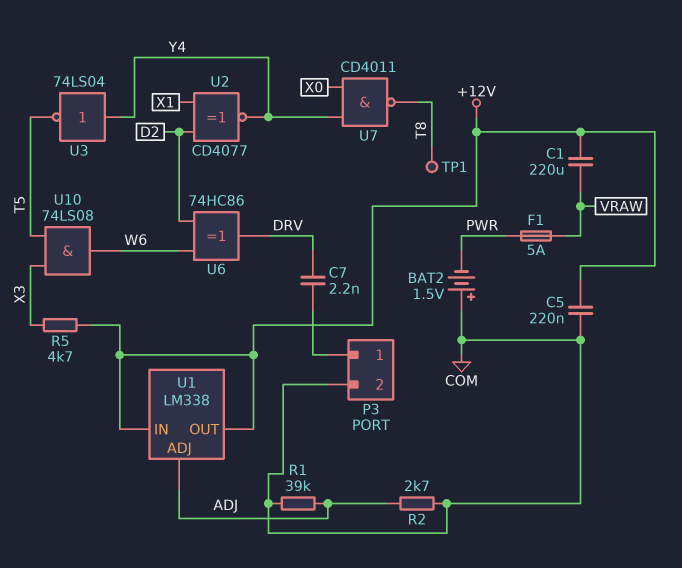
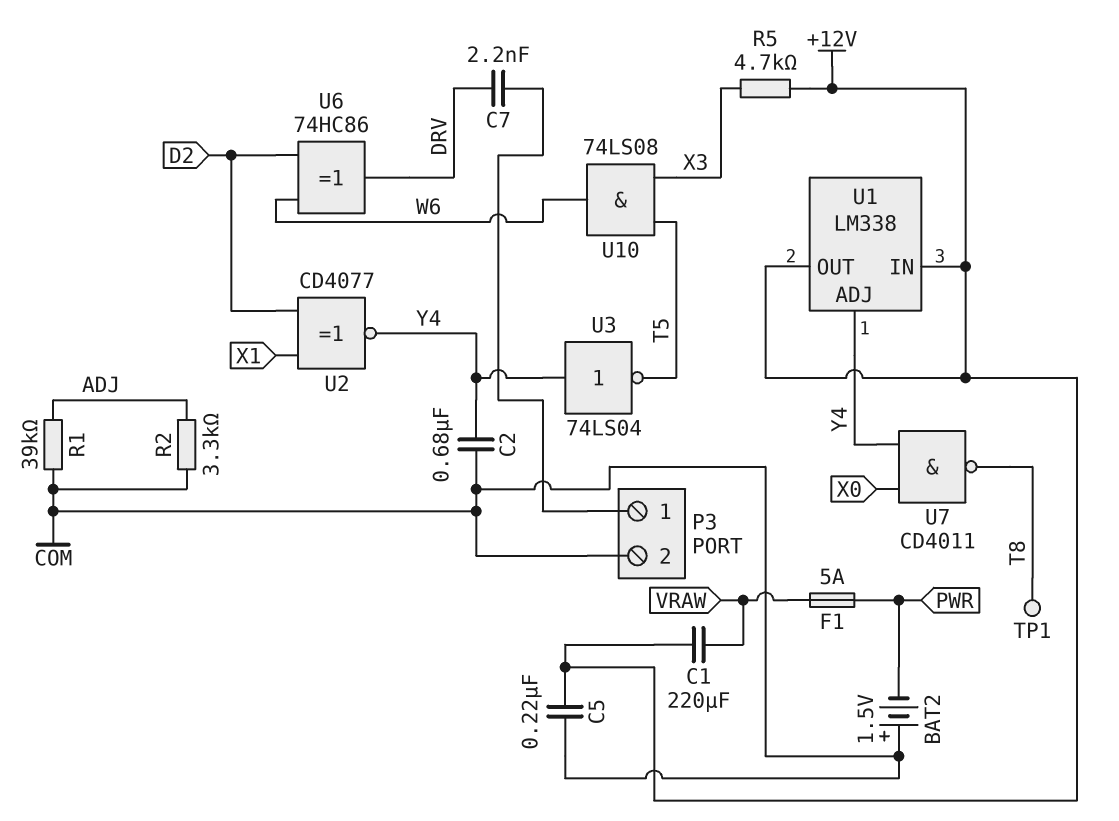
C2: none -> 680nF (COM, Y4)
R2: 2.7k (ADJ, COM) -> 3.3k (ADJ, COM)
U1 pin ADJ: ADJ -> Y4

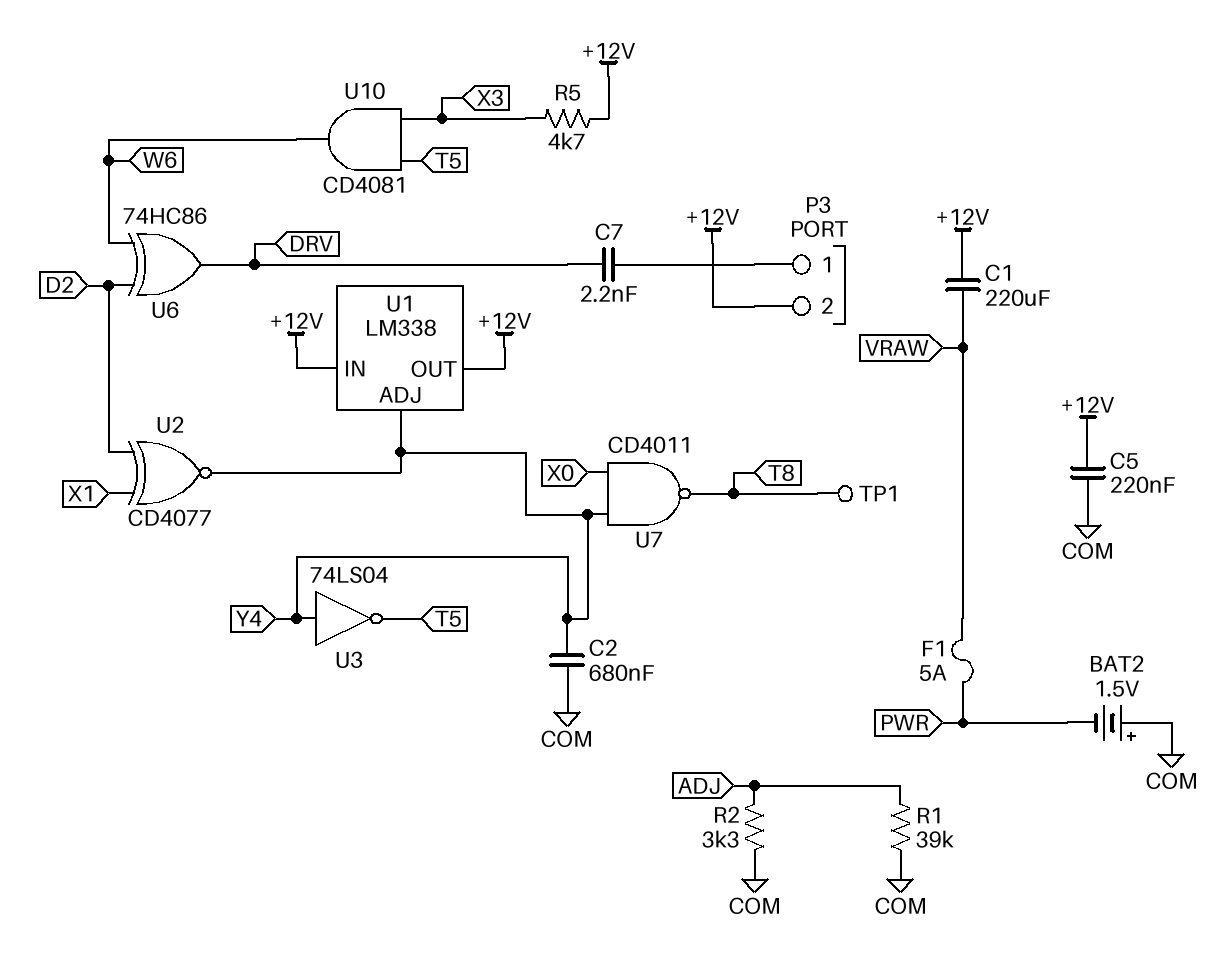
P3 pin 2: COM -> +12V
U10: AND 74LS08 (in T5, in X3, out W6) -> AND CD4081 (in T5, in X3, out W6)

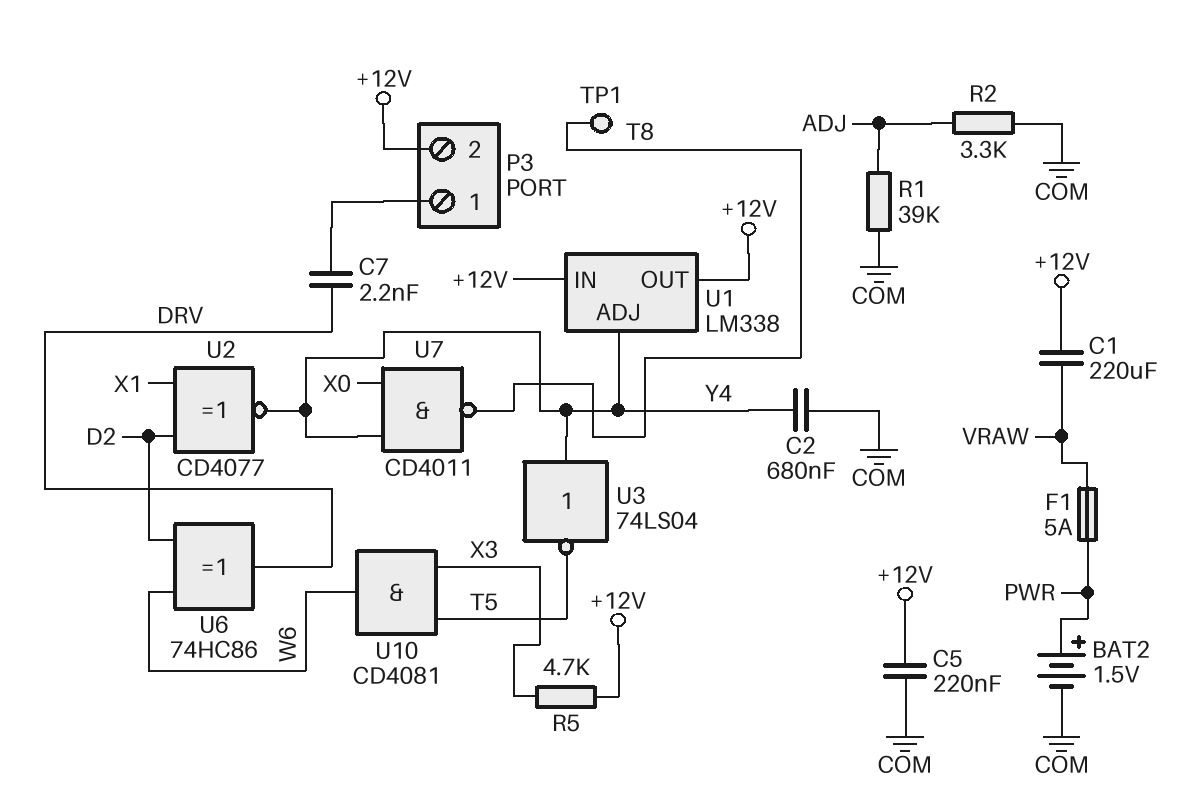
BAT2: 1.5V (plus COM, minus PWR) -> 1.5V (plus PWR, minus COM)

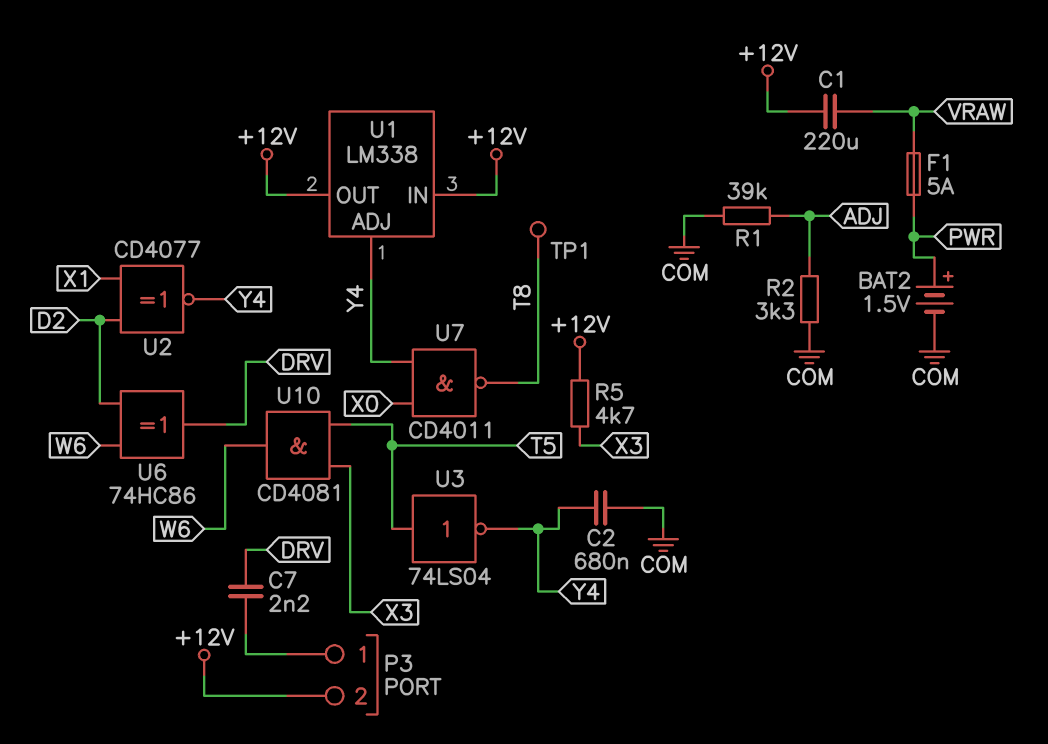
C5: 220nF (+12V, COM) -> none
U3: NOT 74LS04 (in Y4, out T5) -> NOT 74LS04 (in T5, out Y4)

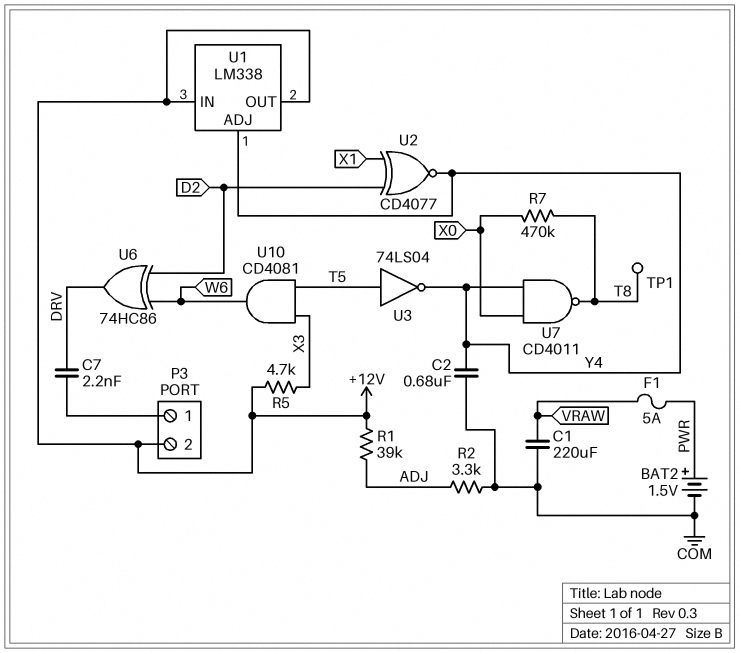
C1: 220uF (+12V, VRAW) -> 220uF (COM, VRAW)
R1: 39k (ADJ, COM) -> 39k (+12V, ADJ)
R7: none -> 470k (T8, X0)

